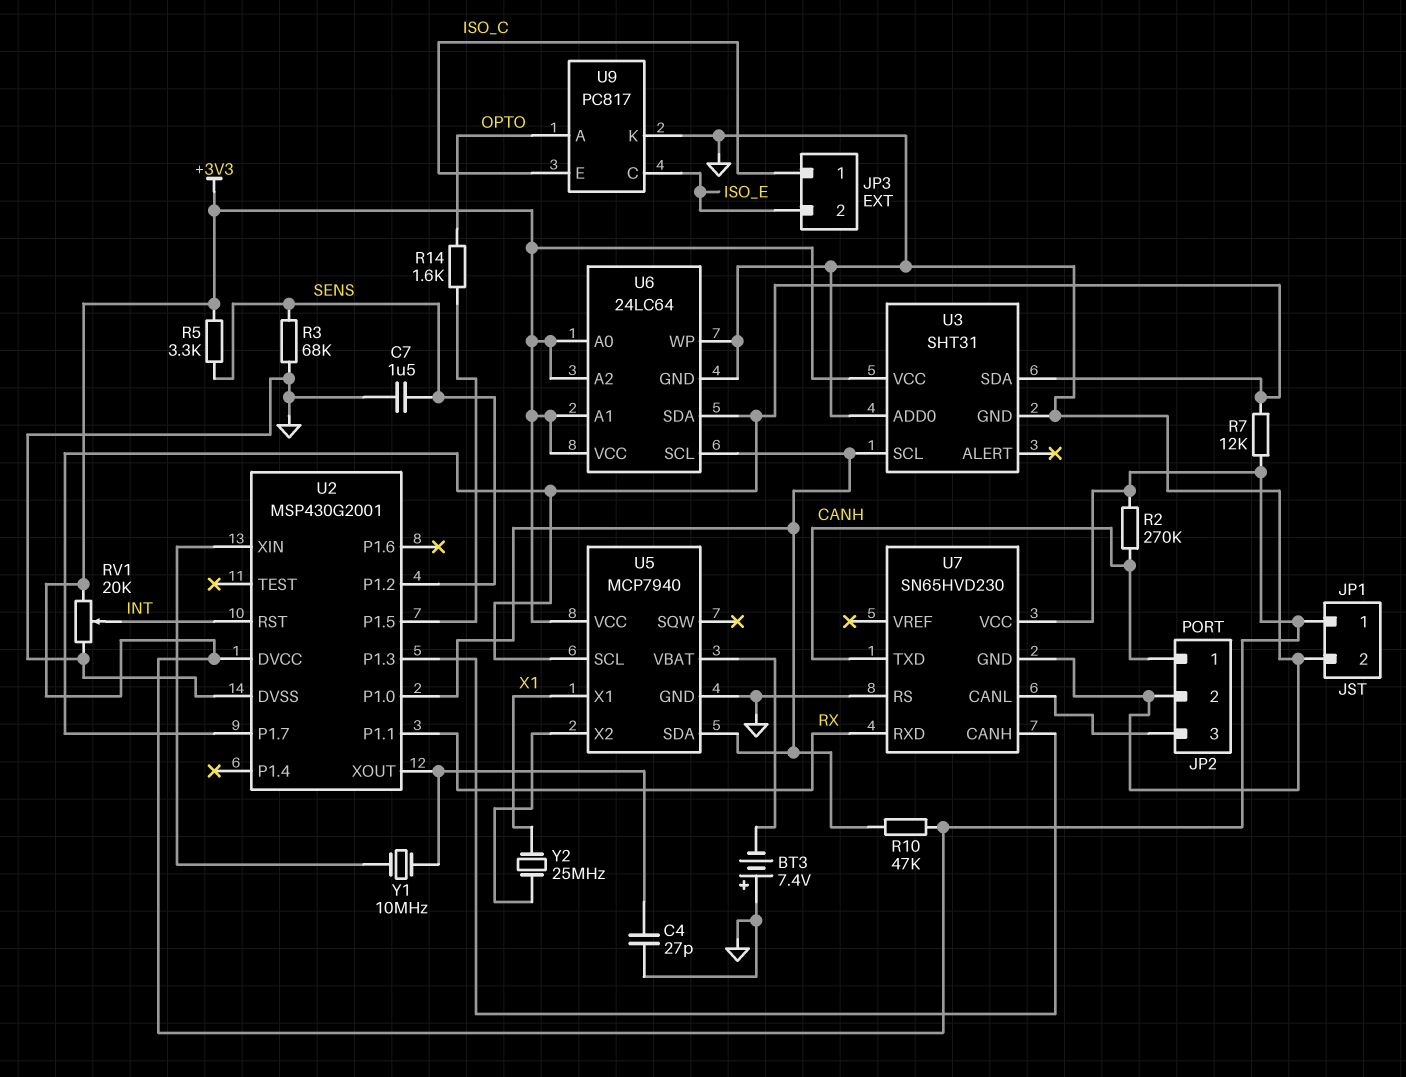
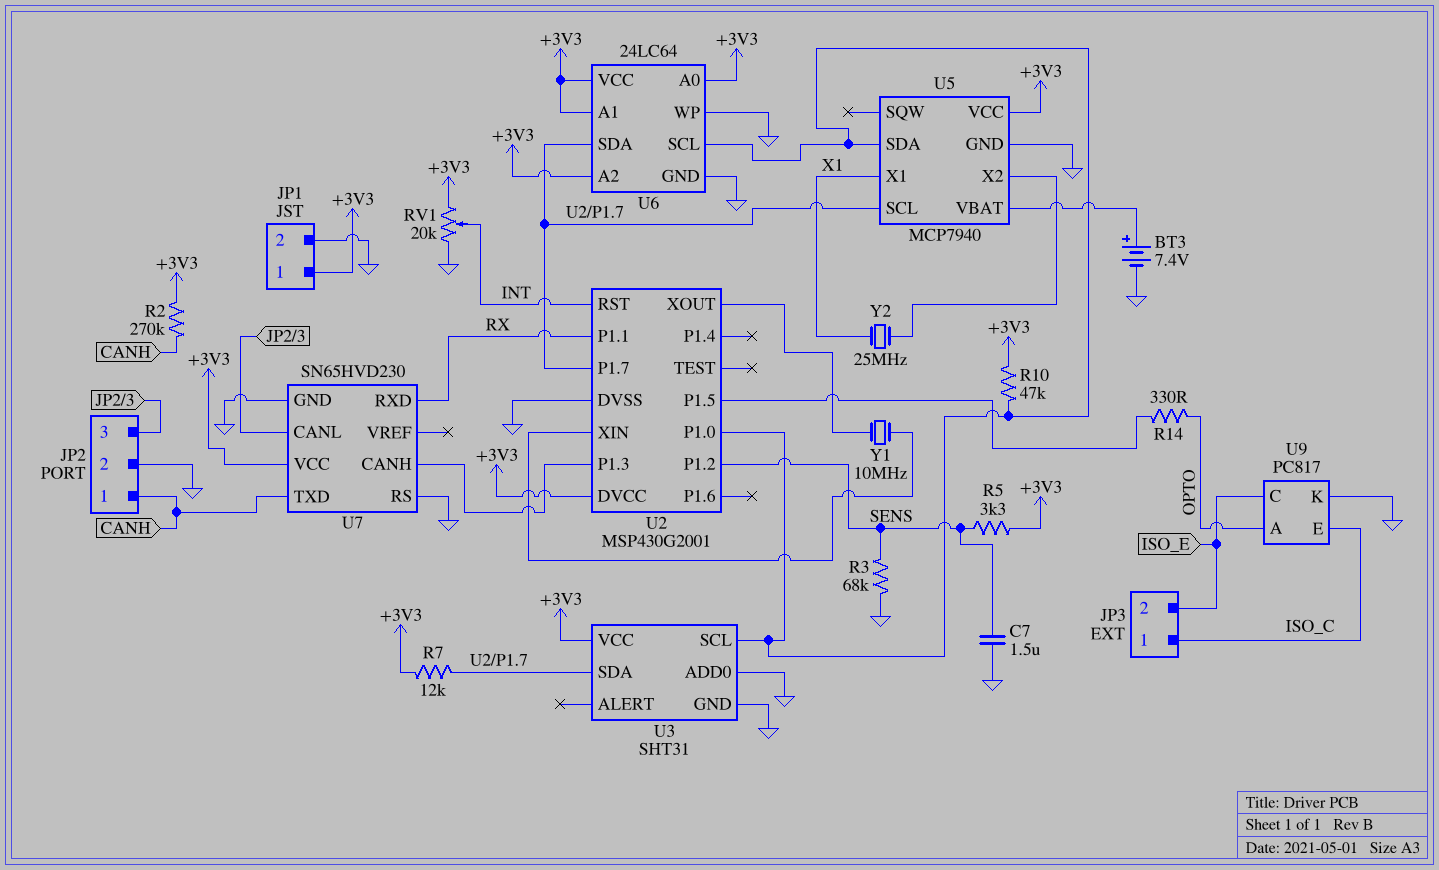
BT3: 7.4V (plus GND, minus U5/VBAT) -> 7.4V (plus U5/VBAT, minus GND)
C4: 27pF (GND, U2/XOUT) -> none
R14: 1.6k (OPTO, U2/P1.5) -> 330 (OPTO, U2/P1.5)

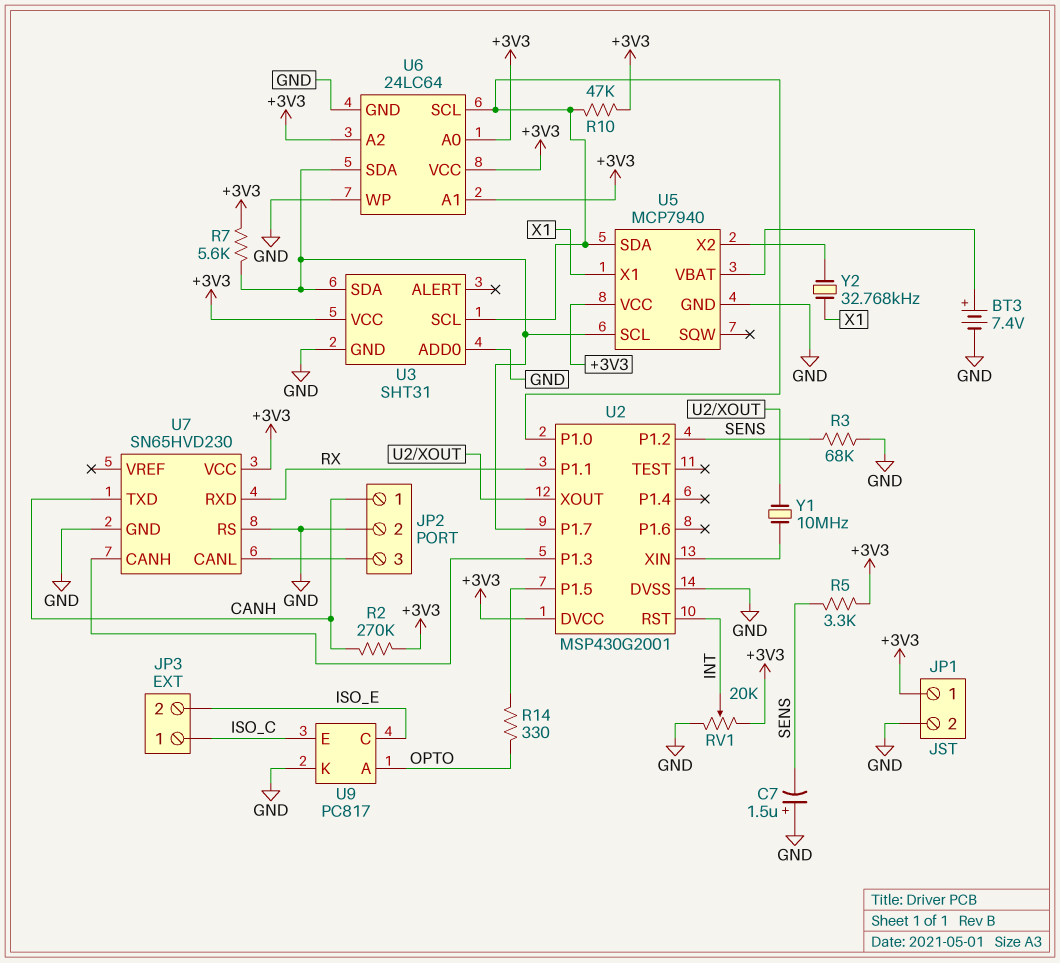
C7: 1.5uF (GND, SENS) -> 1.5uF (plus GND, minus SENS)
R7: 12k (+3V3, U2/P1.7) -> 5.6k (+3V3, U2/P1.7)
Y2: 25MHz (U5/X2, X1) -> 32.768kHz (U5/X2, X1)

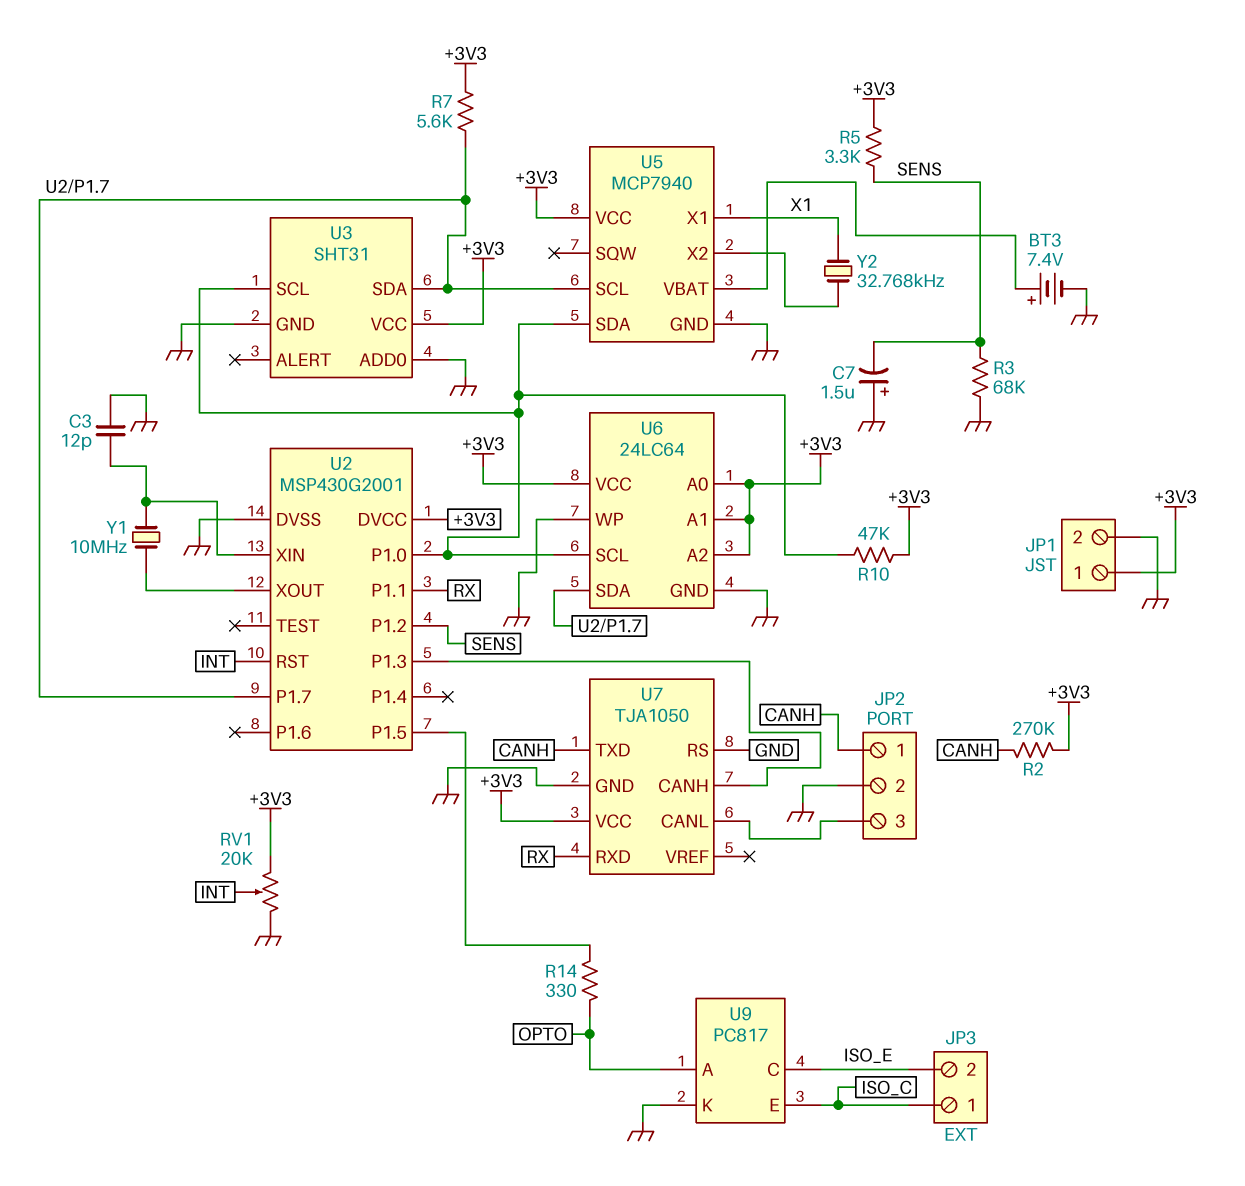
C3: none -> 12pF (GND, U2/XIN)
U7: SN65HVD230 -> TJA1050

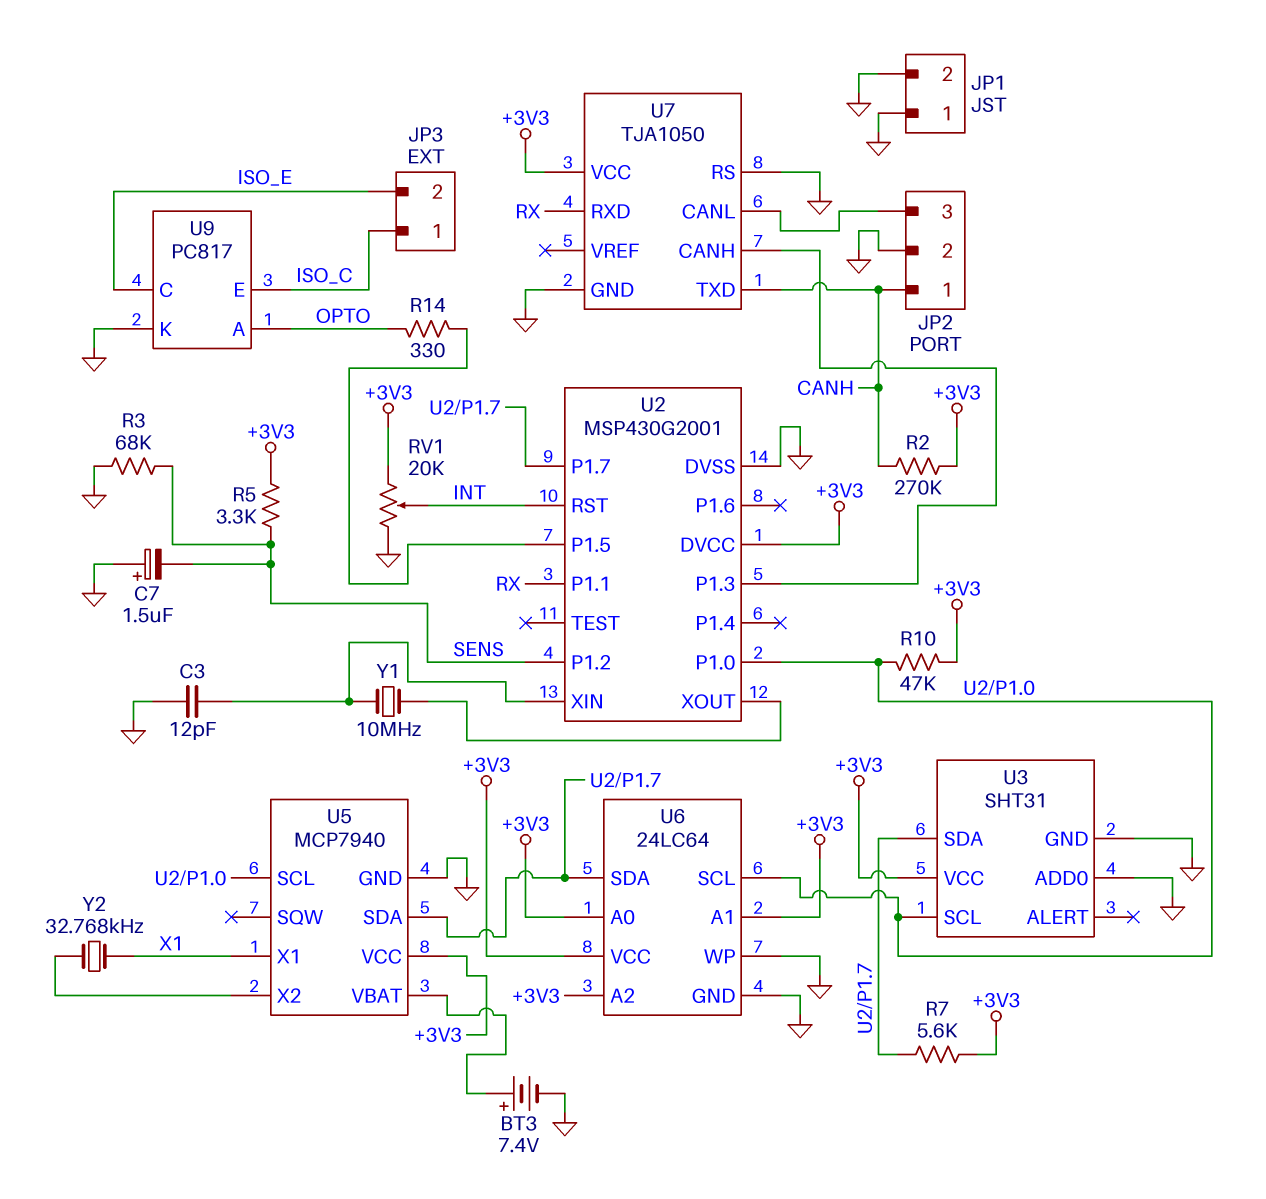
JP1 pin 1: +3V3 -> GND
U5 pin SCL: U2/P1.7 -> U2/P1.0
U5 pin SDA: U2/P1.0 -> U2/P1.7

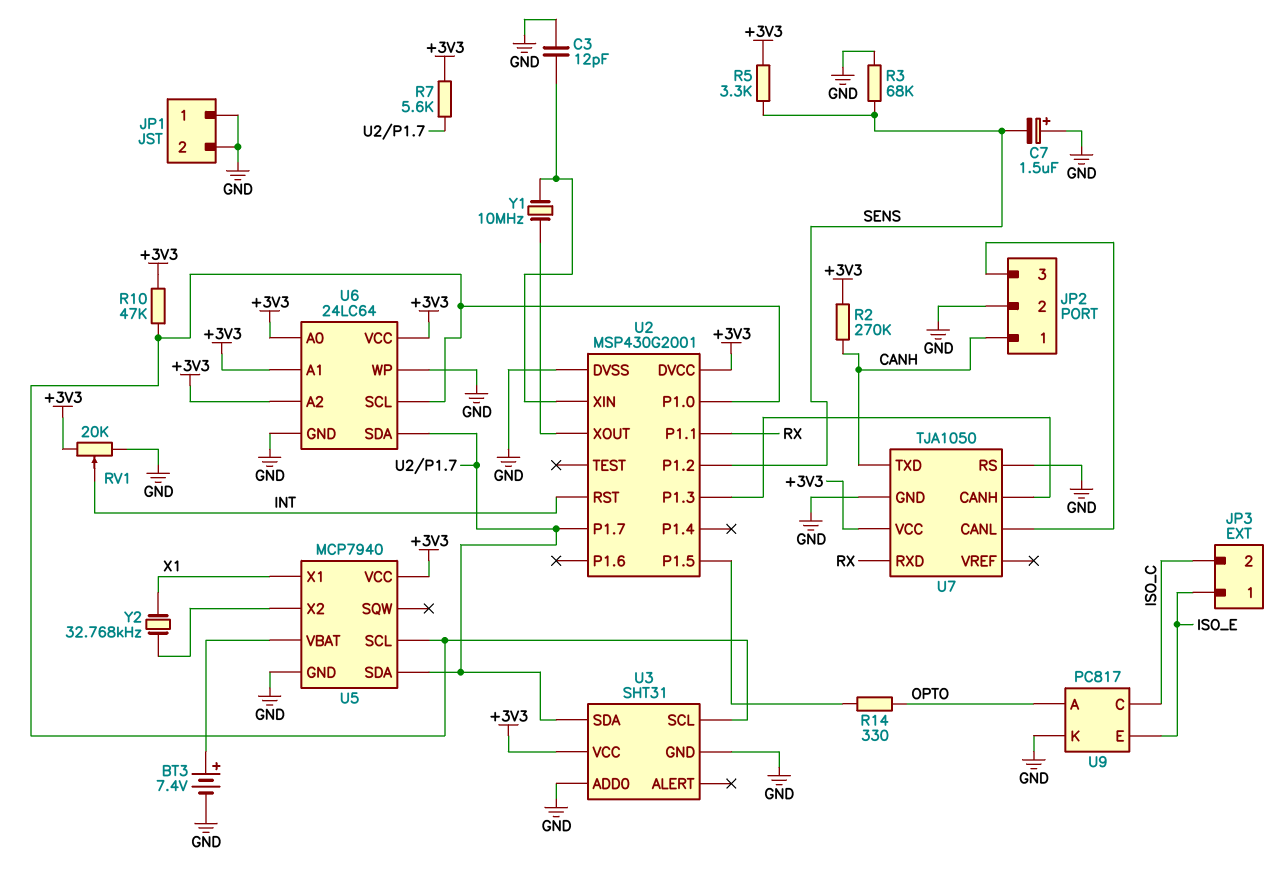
JP3 pin 1: ISO_C -> ISO_E
JP3 pin 2: ISO_E -> ISO_C
U9 pin C: ISO_E -> ISO_C
U9 pin E: ISO_C -> ISO_E

